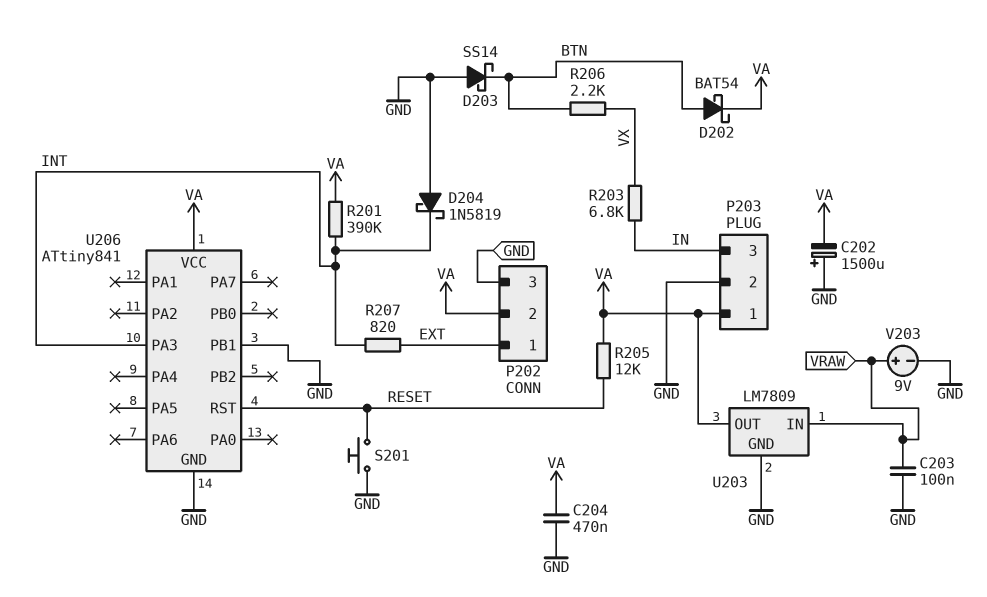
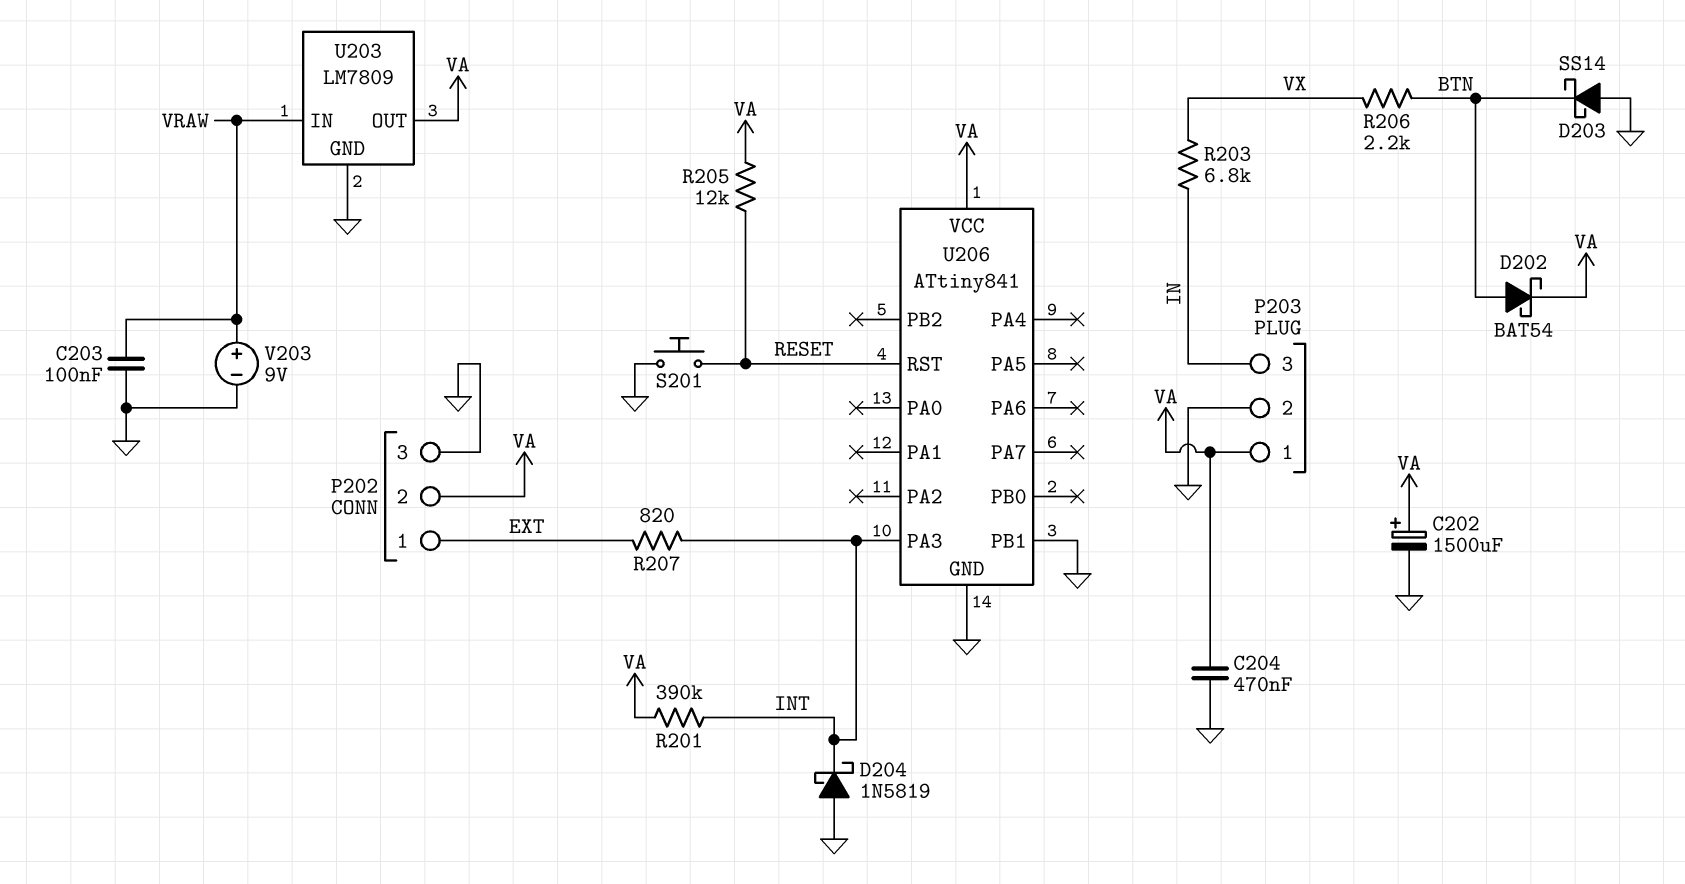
C202: 1500uF (plus GND, minus VA) -> 1500uF (plus VA, minus GND)

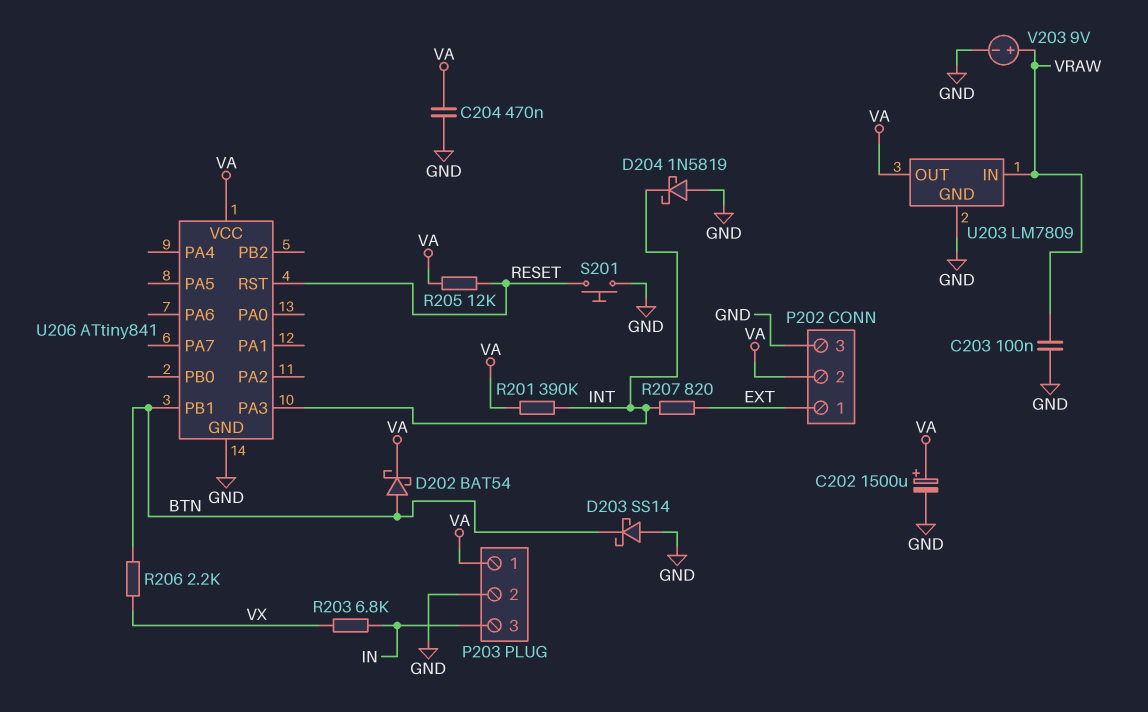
U206 pin PB1: GND -> BTN

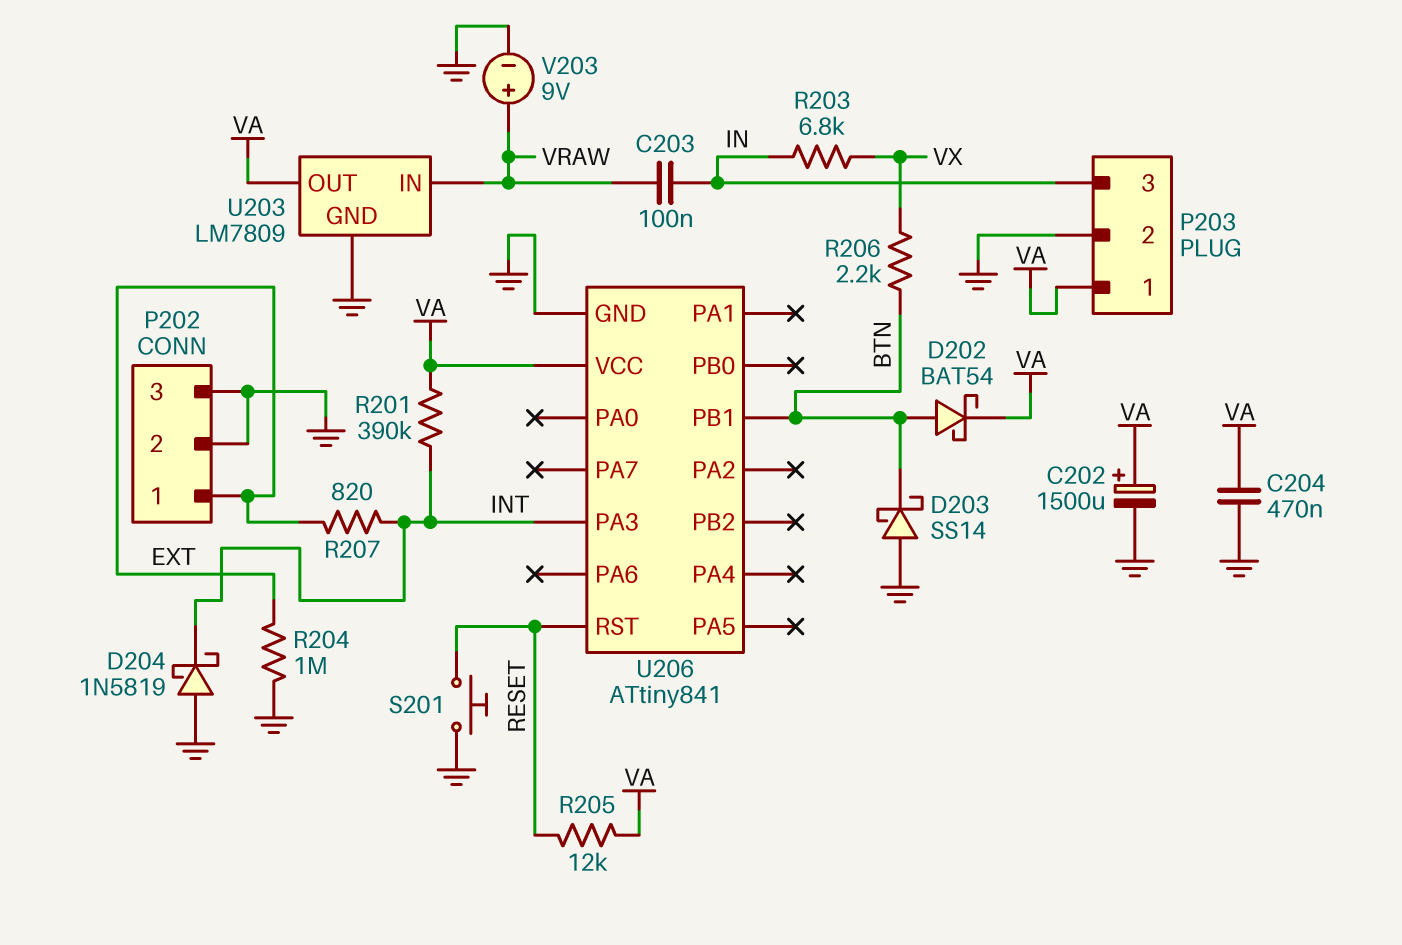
C203: 100nF (GND, VRAW) -> 100nF (IN, VRAW)
P202 pin 2: VA -> GND
R204: none -> 1M (EXT, GND)

